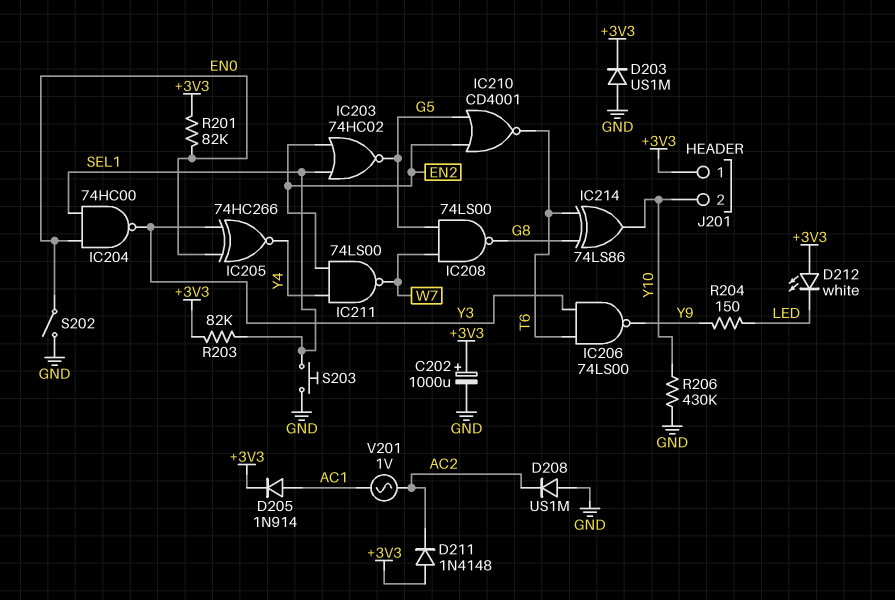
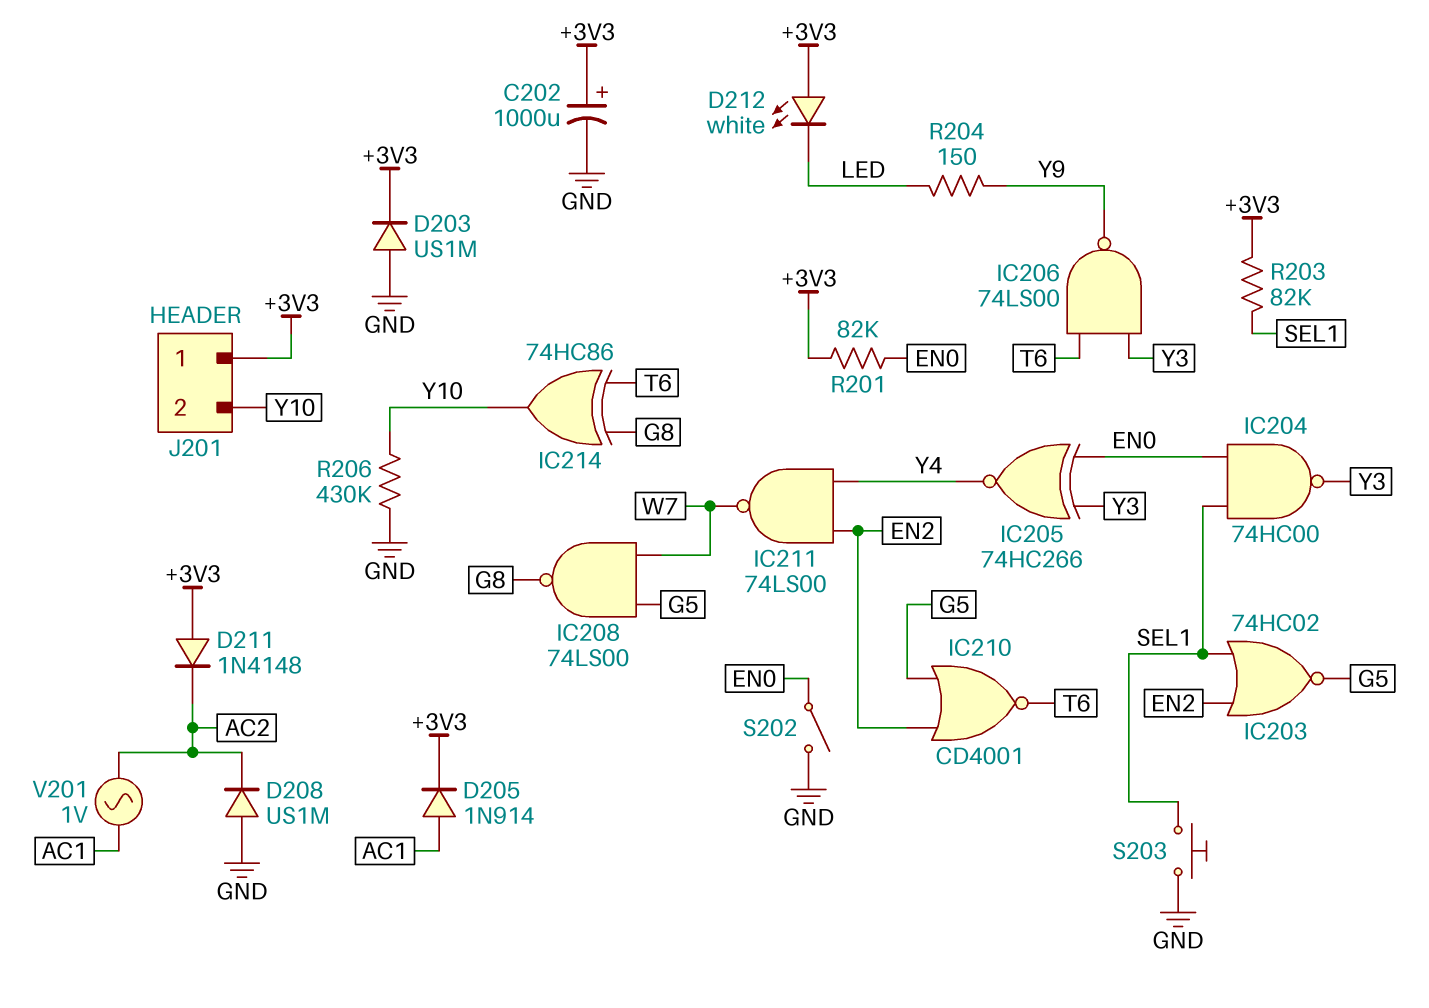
IC214: XOR 74LS86 (in G8, in T6, out Y10) -> XOR 74HC86 (in G8, in T6, out Y10)

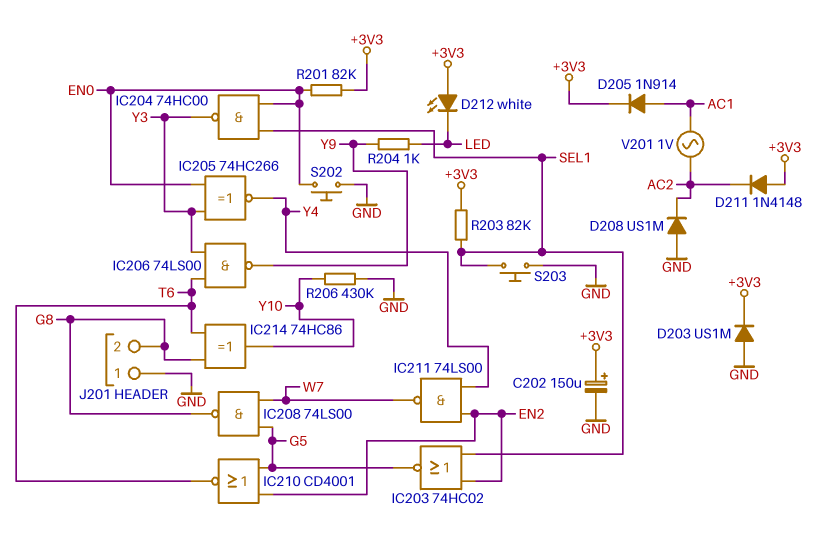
C202: 1000uF (plus +3V3, minus GND) -> 150uF (plus +3V3, minus GND)
J201 pin 1: +3V3 -> GND
J201 pin 2: Y10 -> G8
R204: 150 (LED, Y9) -> 1k (LED, Y9)
S202: switch (EN0, GND) -> button (EN0, GND)

